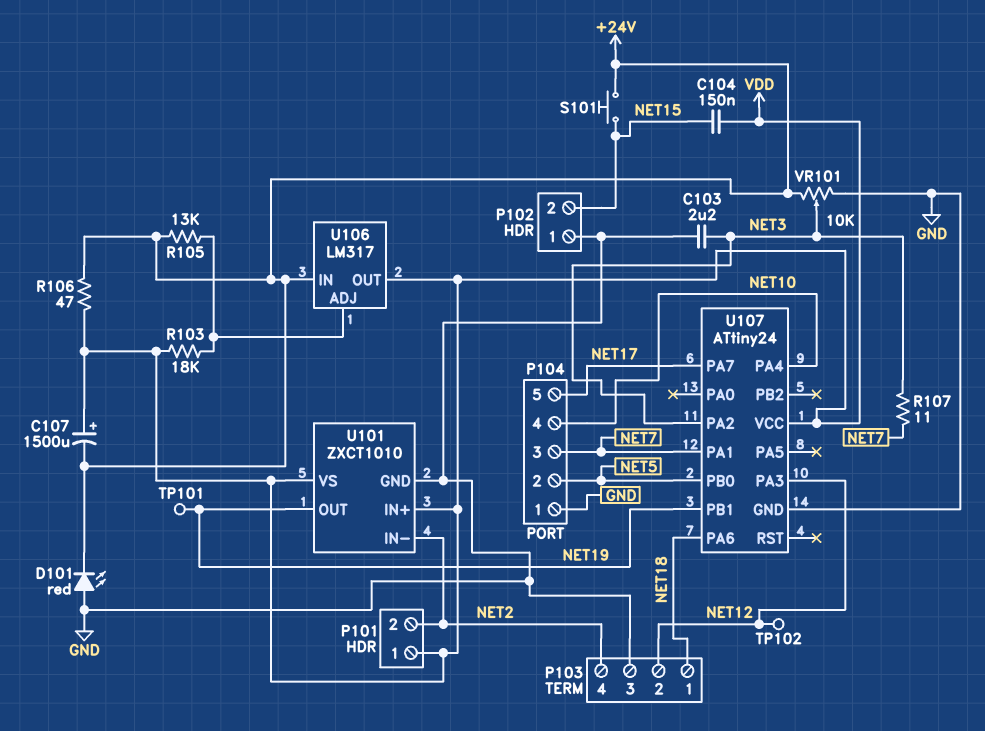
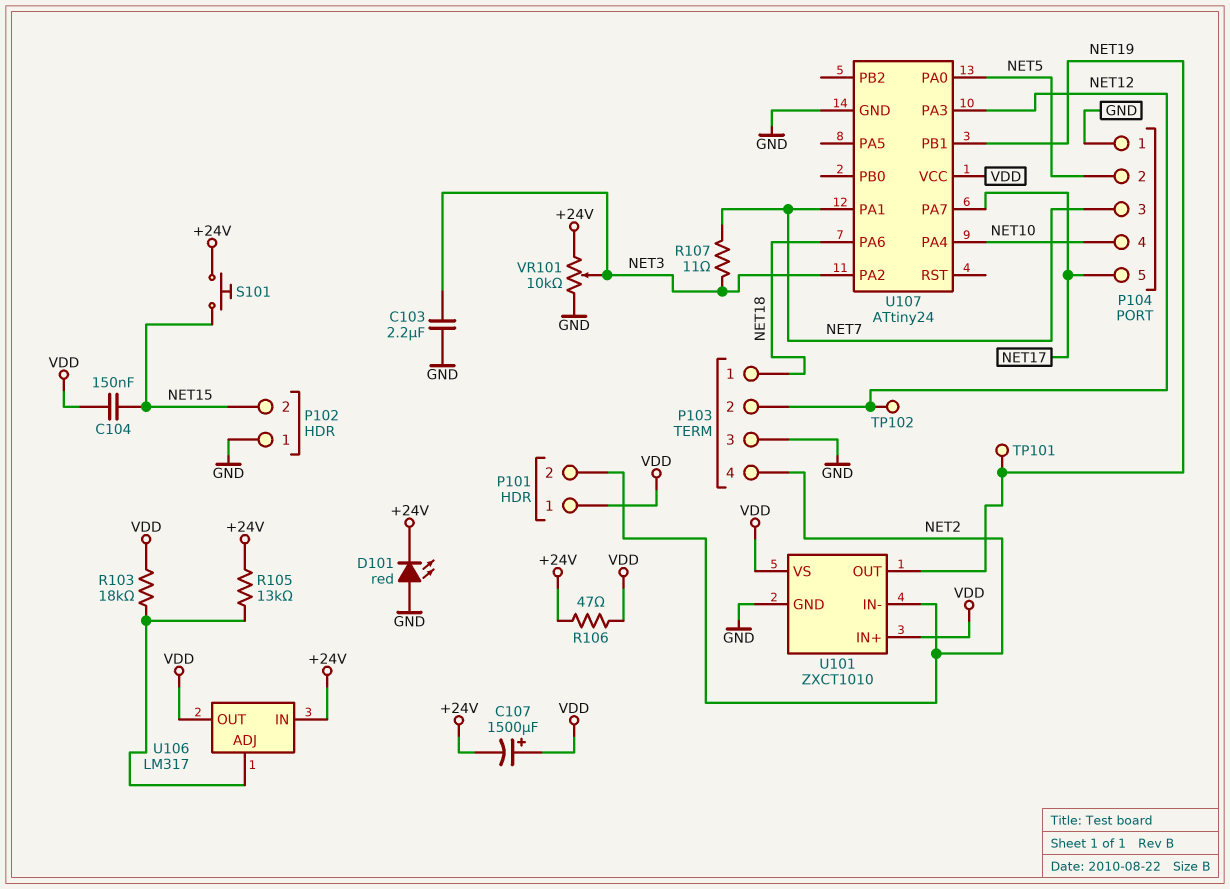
U107 pin PA0: none -> NET5
U107 pin PB0: NET5 -> none

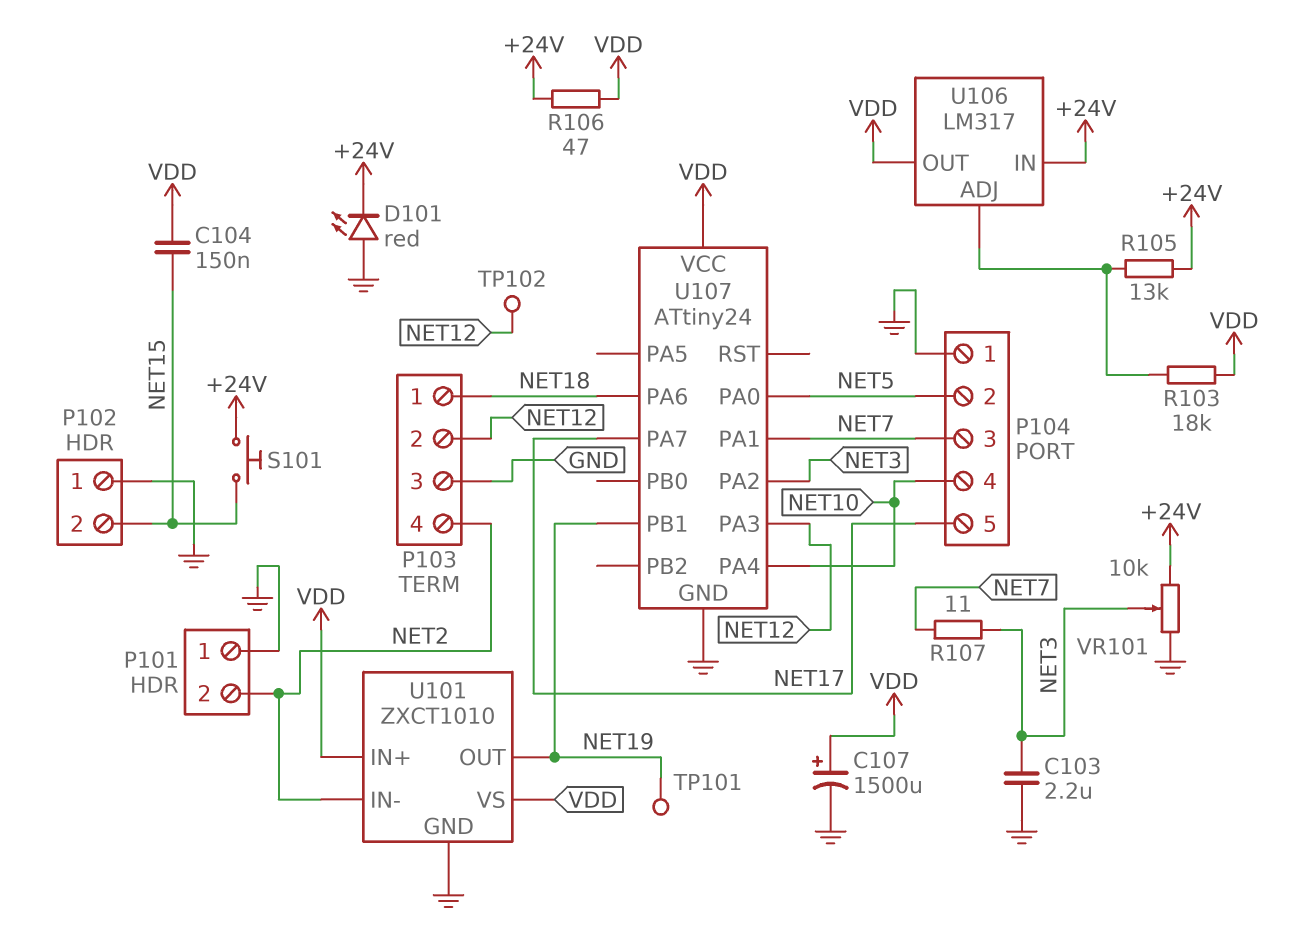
C107: 1500uF (plus VDD, minus +24V) -> 1500uF (plus VDD, minus GND)
P101 pin 1: VDD -> GND

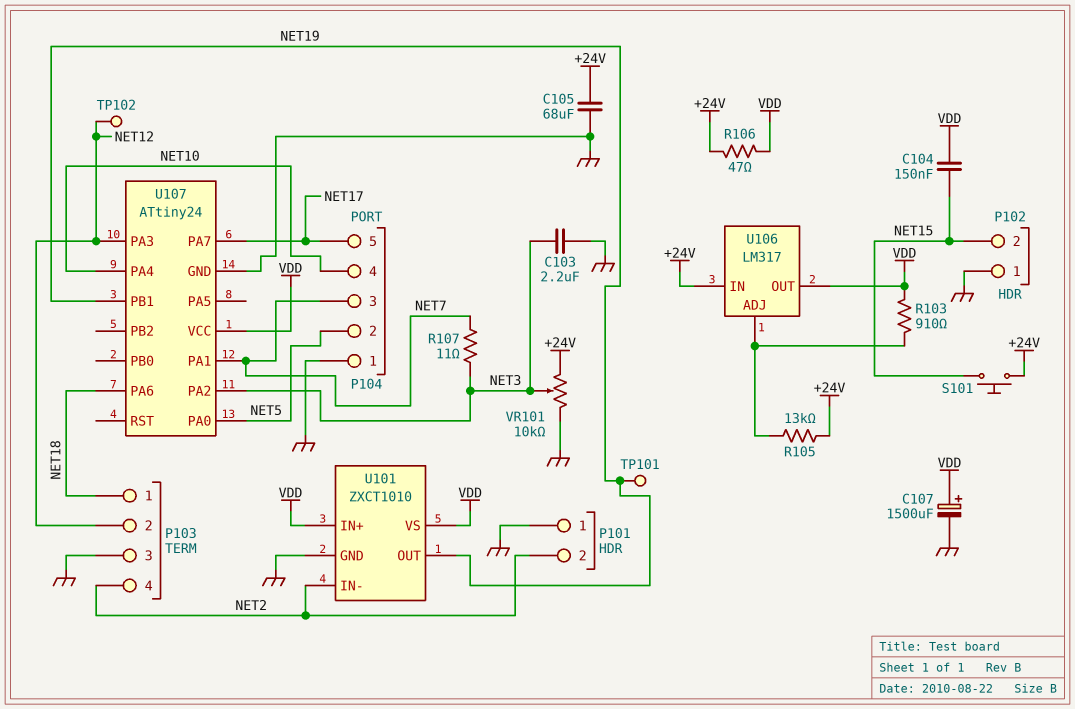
C105: none -> 68uF (+24V, GND)
D101: LED red (A GND, K +24V) -> none
R103: 18k (U106/ADJ, VDD) -> 910 (U106/ADJ, VDD)

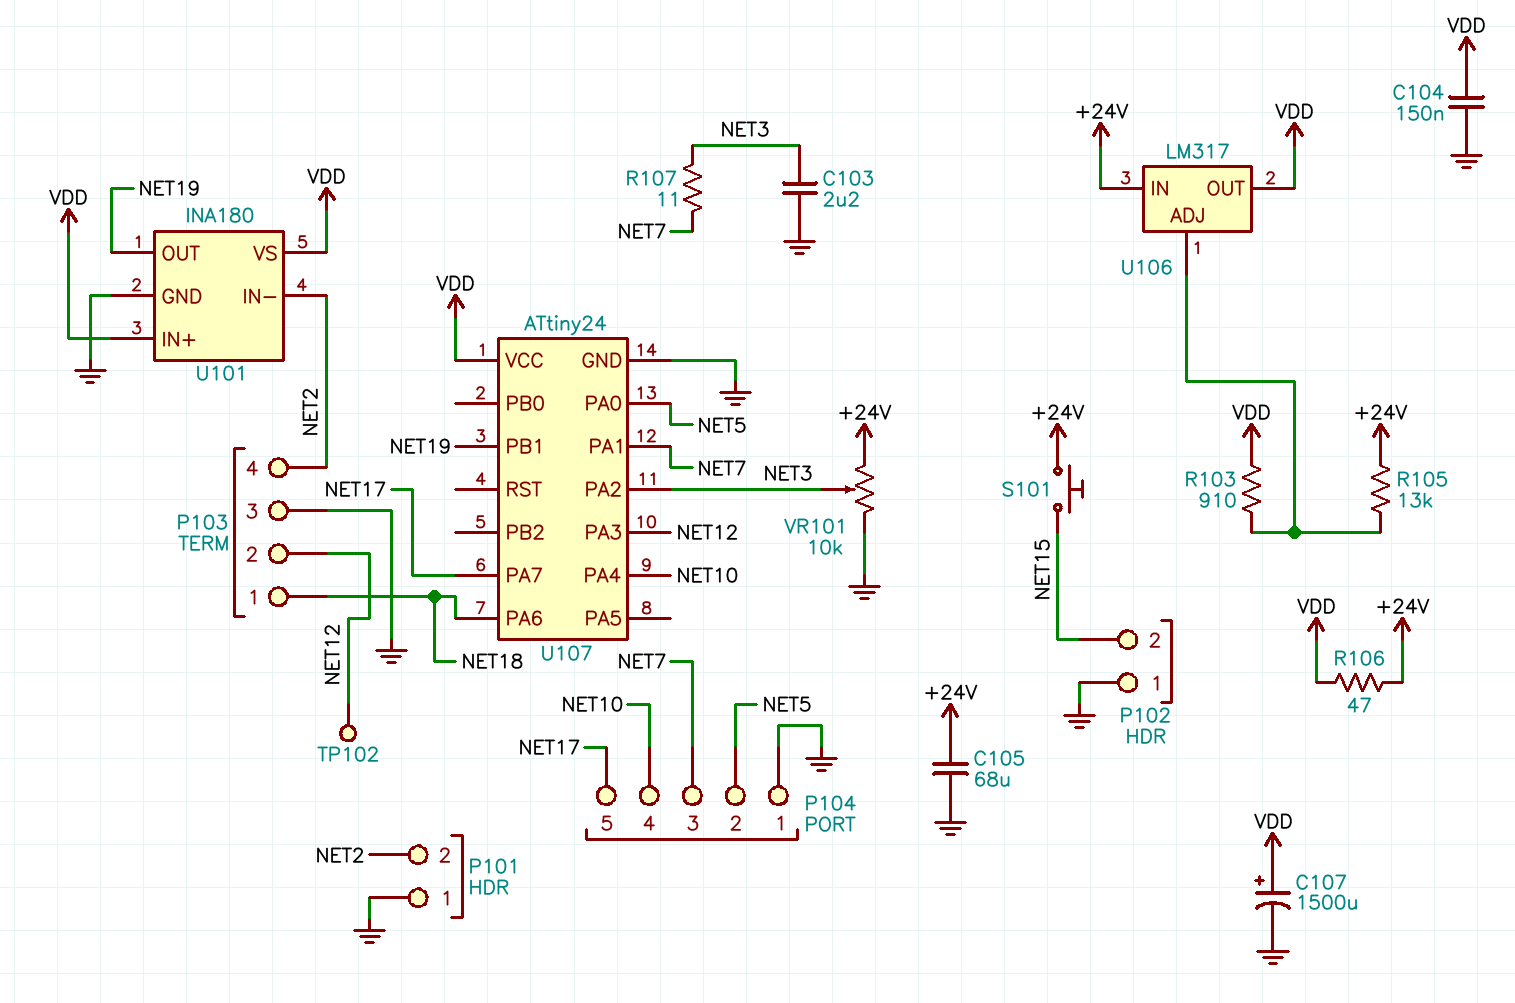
C104: 150nF (NET15, VDD) -> 150nF (GND, VDD)
TP101: test point (NET19) -> none
U101: ZXCT1010 -> INA180

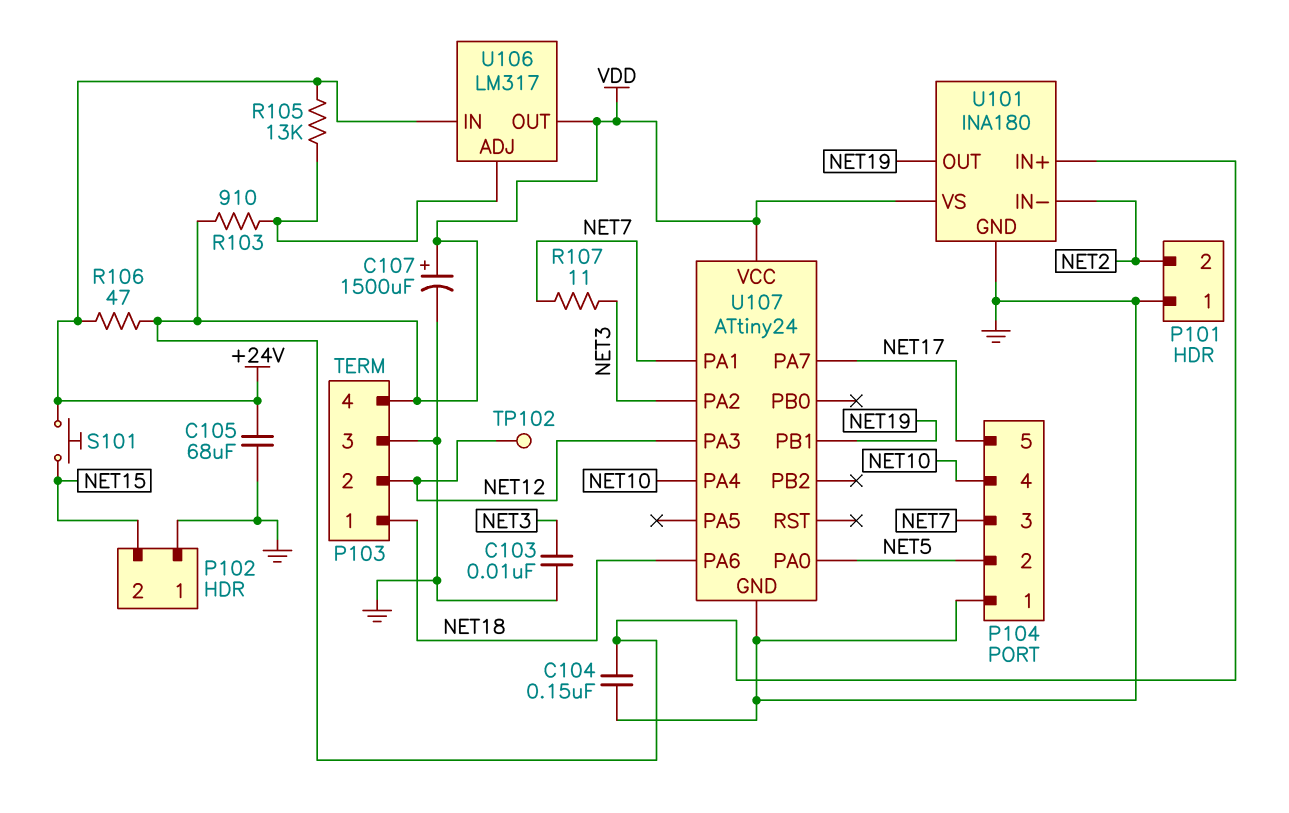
C103: 2.2uF (GND, NET3) -> 10nF (GND, NET3)
P103 pin 4: NET2 -> VDD
VR101: 10k (+24V, GND, wiper NET3) -> none

